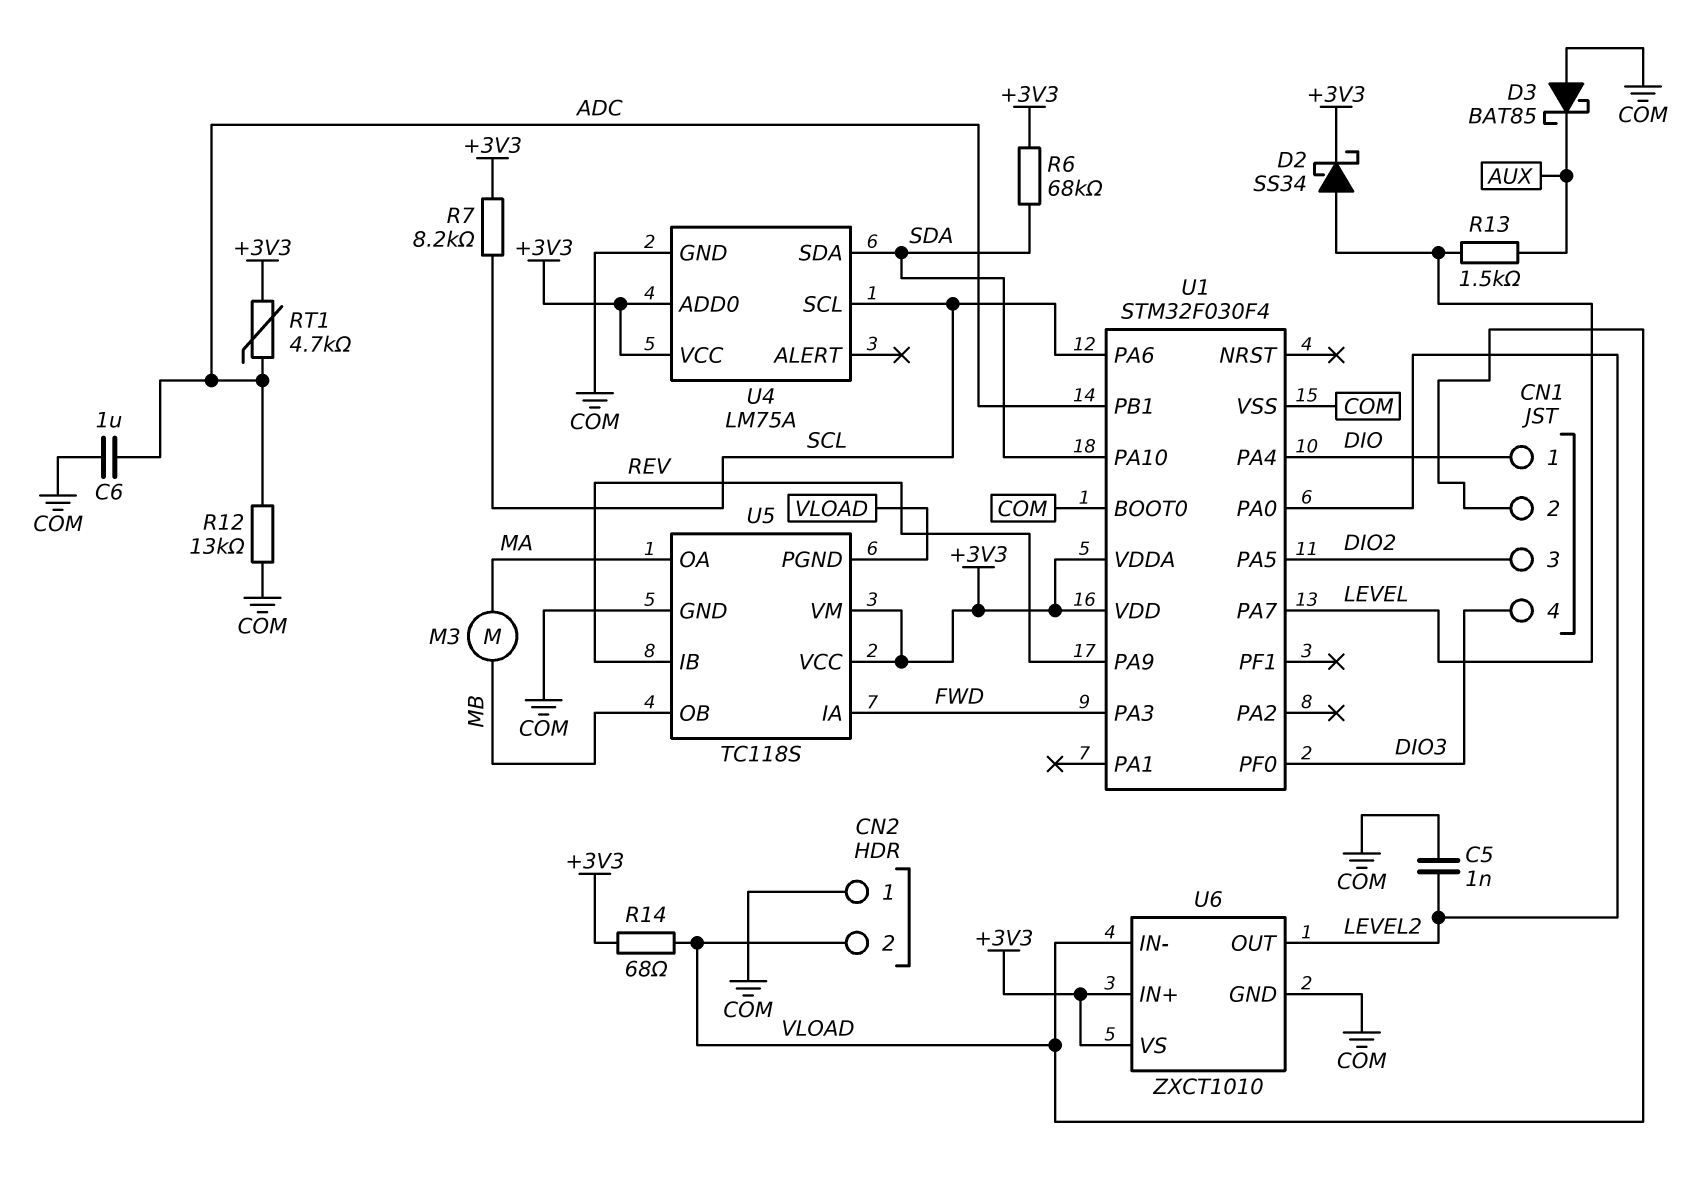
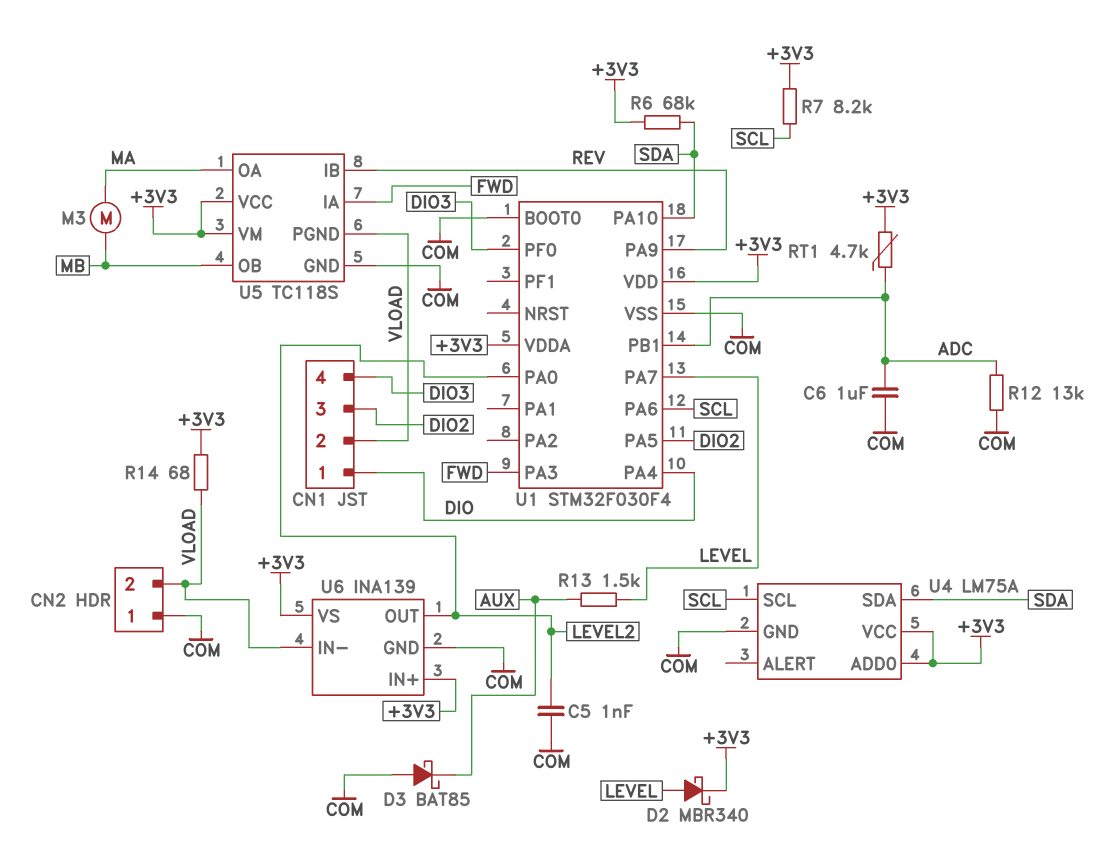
D2: schottky SS34 (A LEVEL, K +3V3) -> schottky MBR340 (A LEVEL, K +3V3)
U6: ZXCT1010 -> INA139

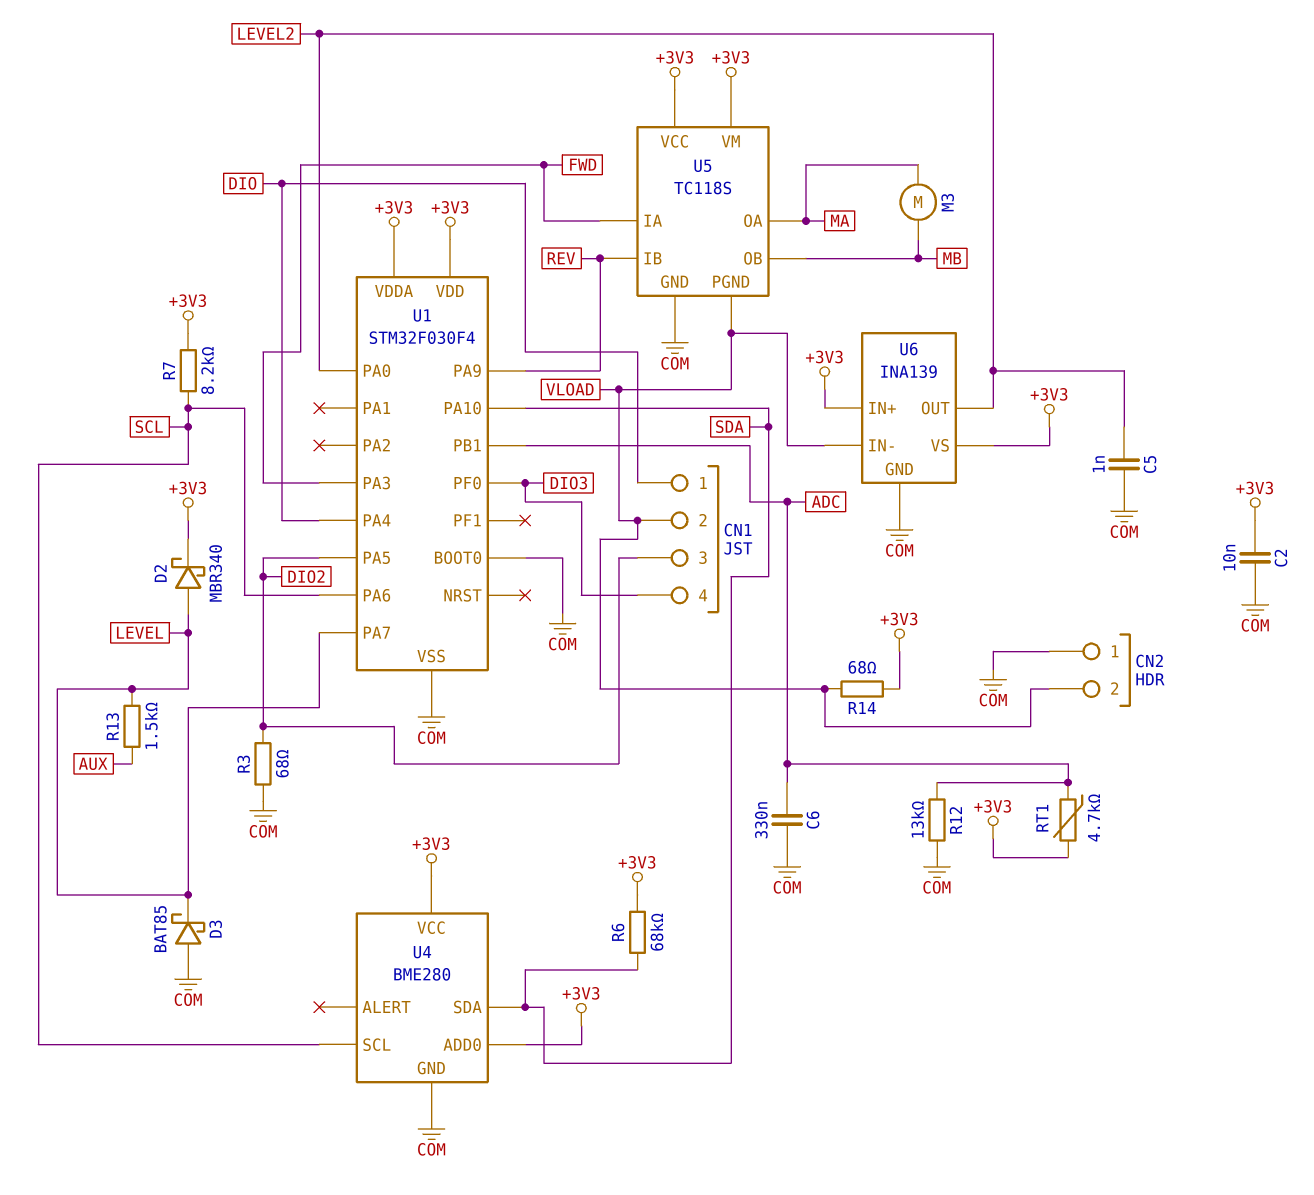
C2: none -> 10nF (+3V3, COM)
C6: 1uF (ADC, COM) -> 330nF (ADC, COM)
D3: schottky BAT85 (A COM, K AUX) -> schottky BAT85 (A COM, K LEVEL)
R3: none -> 68 (COM, DIO2)
U4: LM75A -> BME280

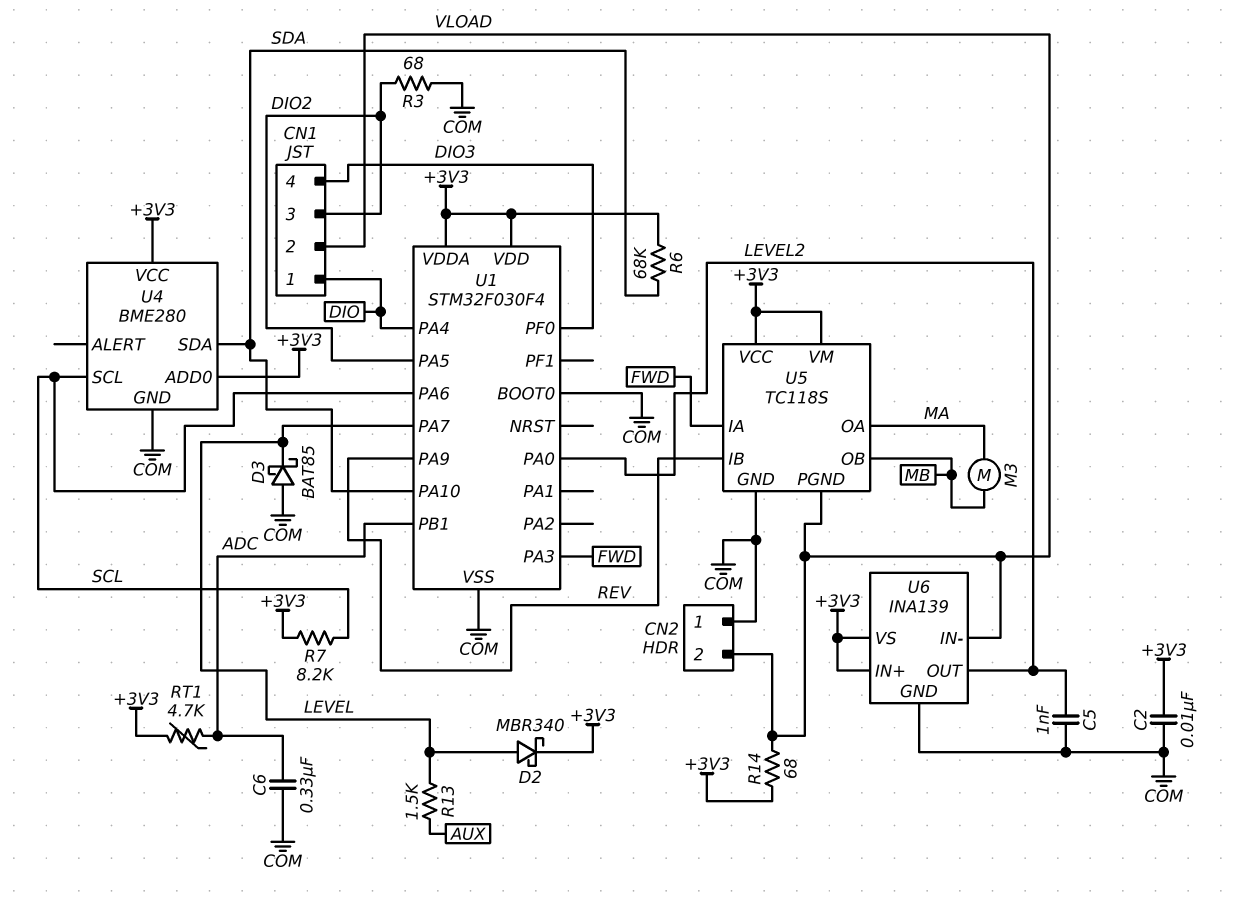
R12: 13k (ADC, COM) -> none

